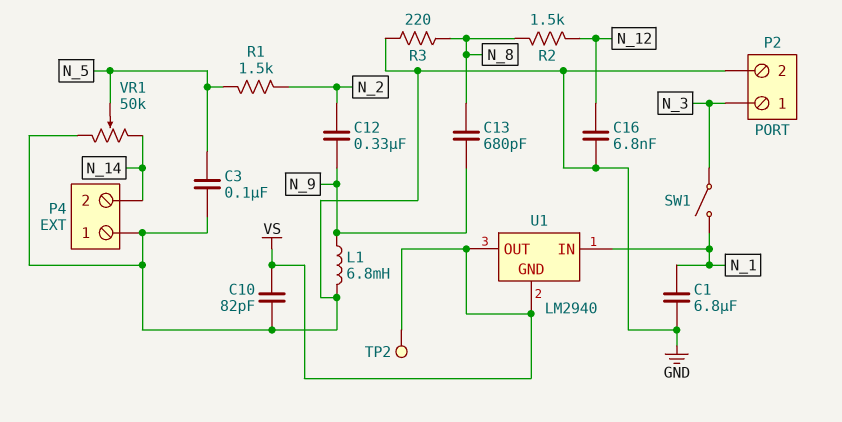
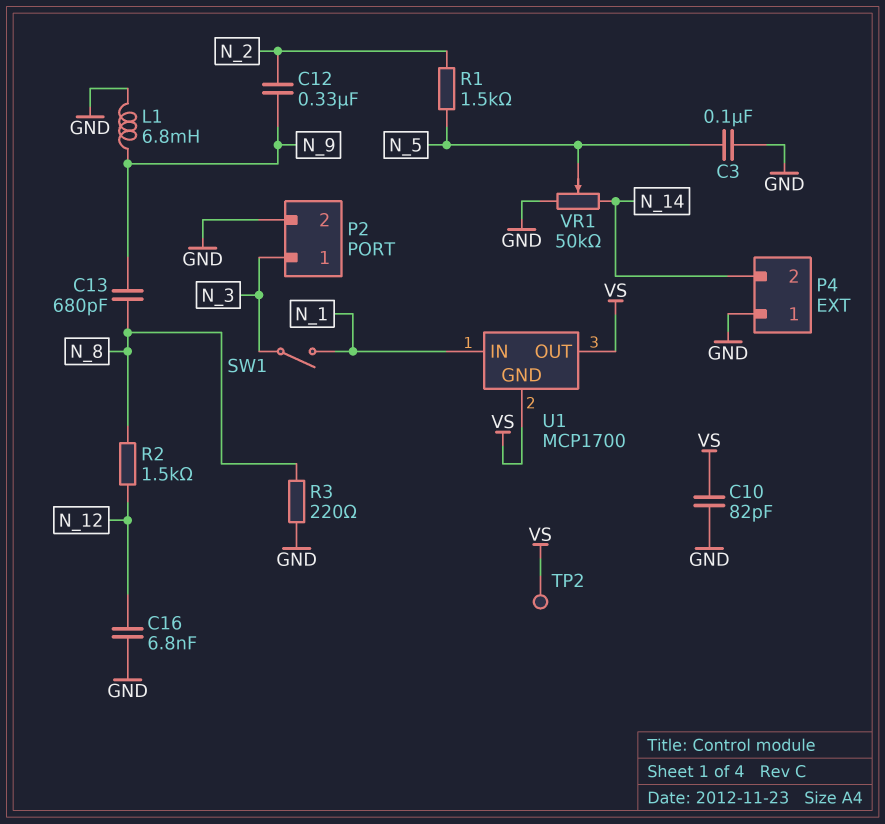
C1: 6.8uF (GND, N_1) -> none
U1: LM2940 -> MCP1700

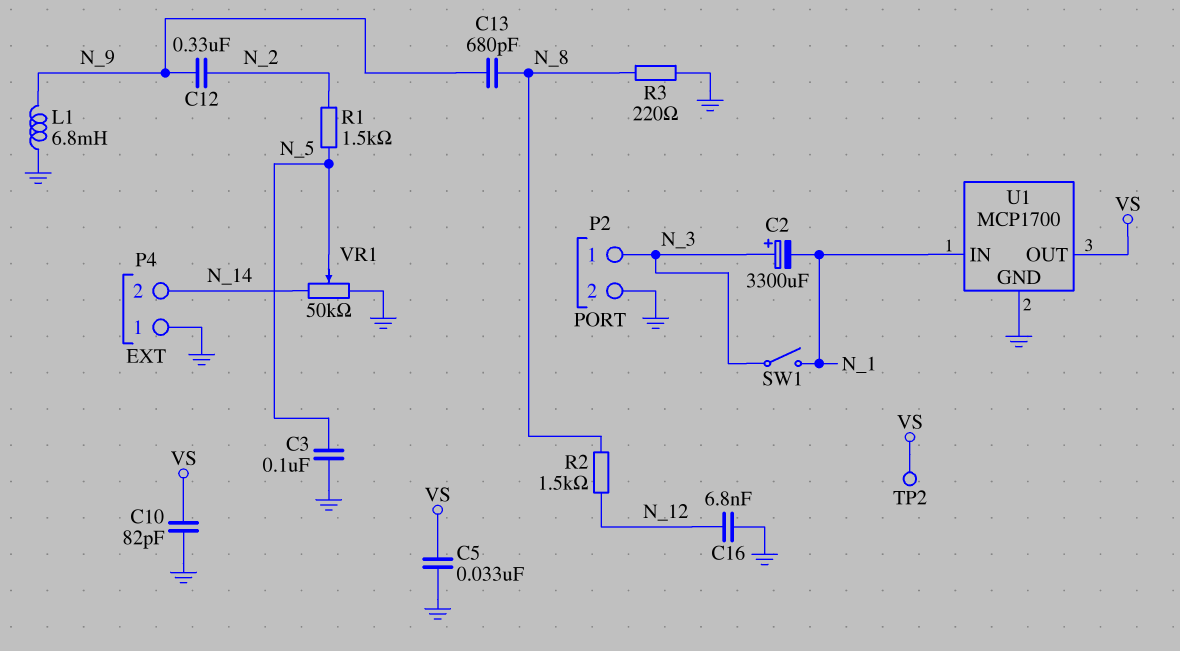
C2: none -> 3300uF (plus N_3, minus N_1)
C5: none -> 33nF (GND, VS)
U1 pin GND: VS -> GND

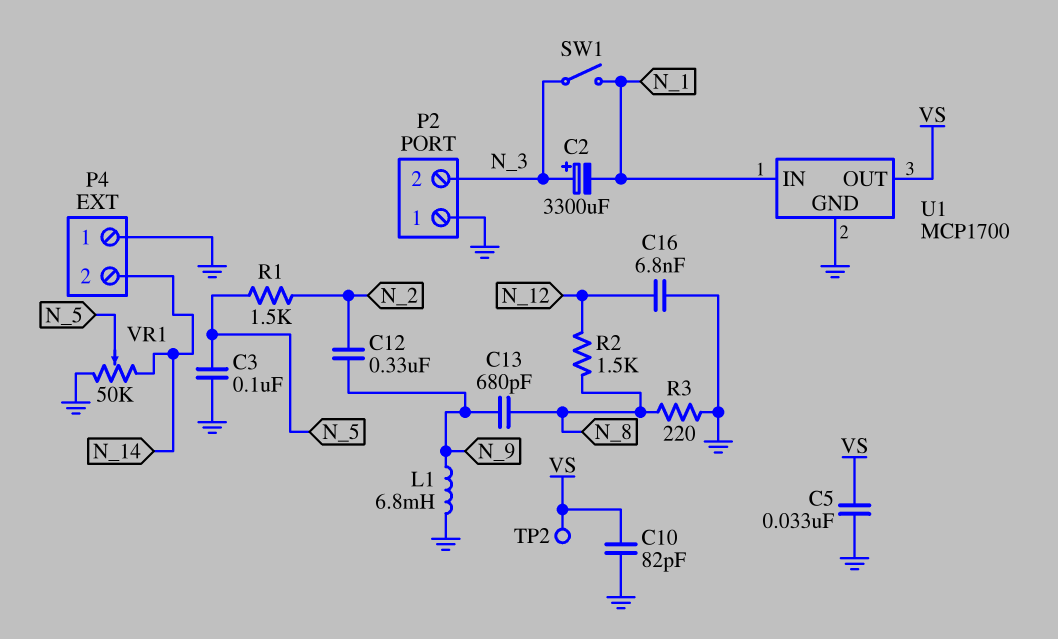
P2 pin 1: N_3 -> GND
P2 pin 2: GND -> N_3

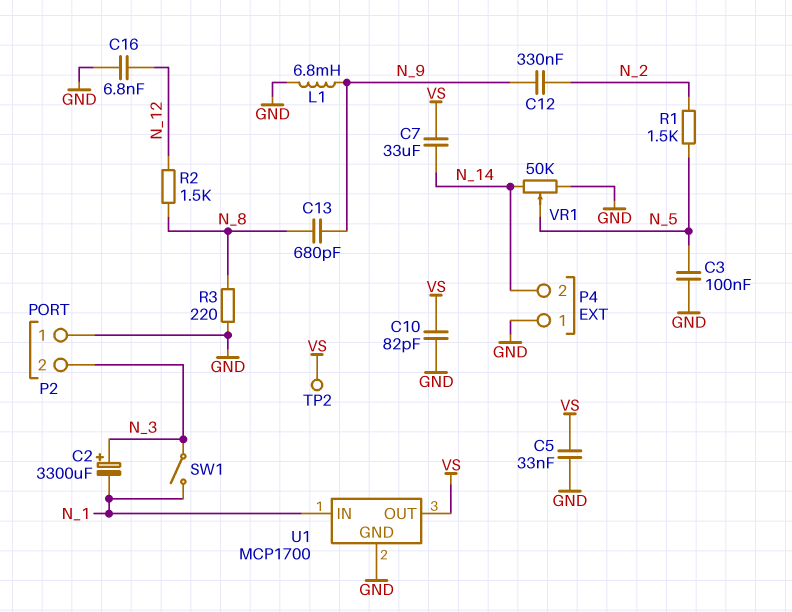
C7: none -> 33uF (N_14, VS)

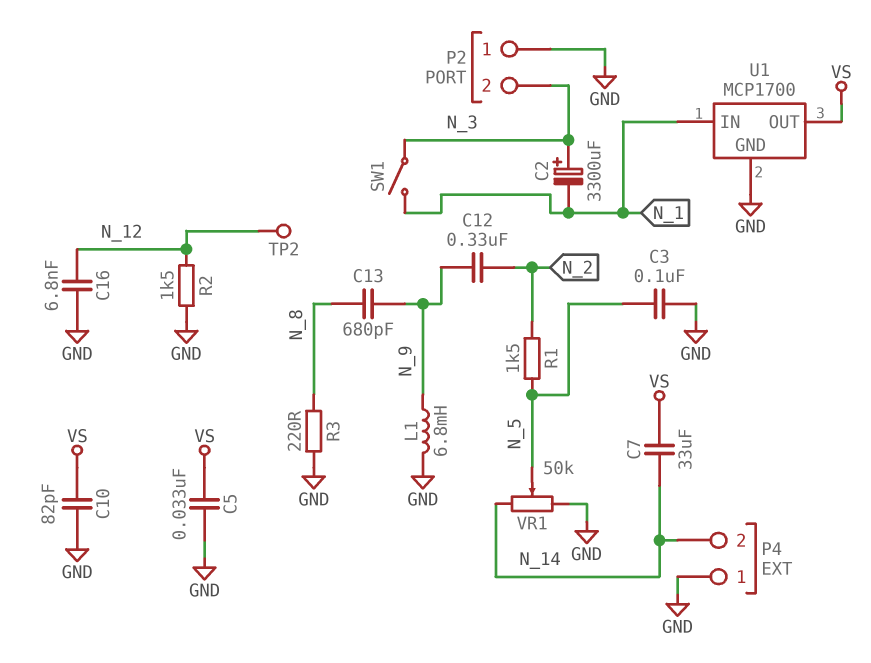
R2: 1.5k (N_8, N_12) -> 1.5k (GND, N_12)
TP2: test point (VS) -> test point (N_12)

